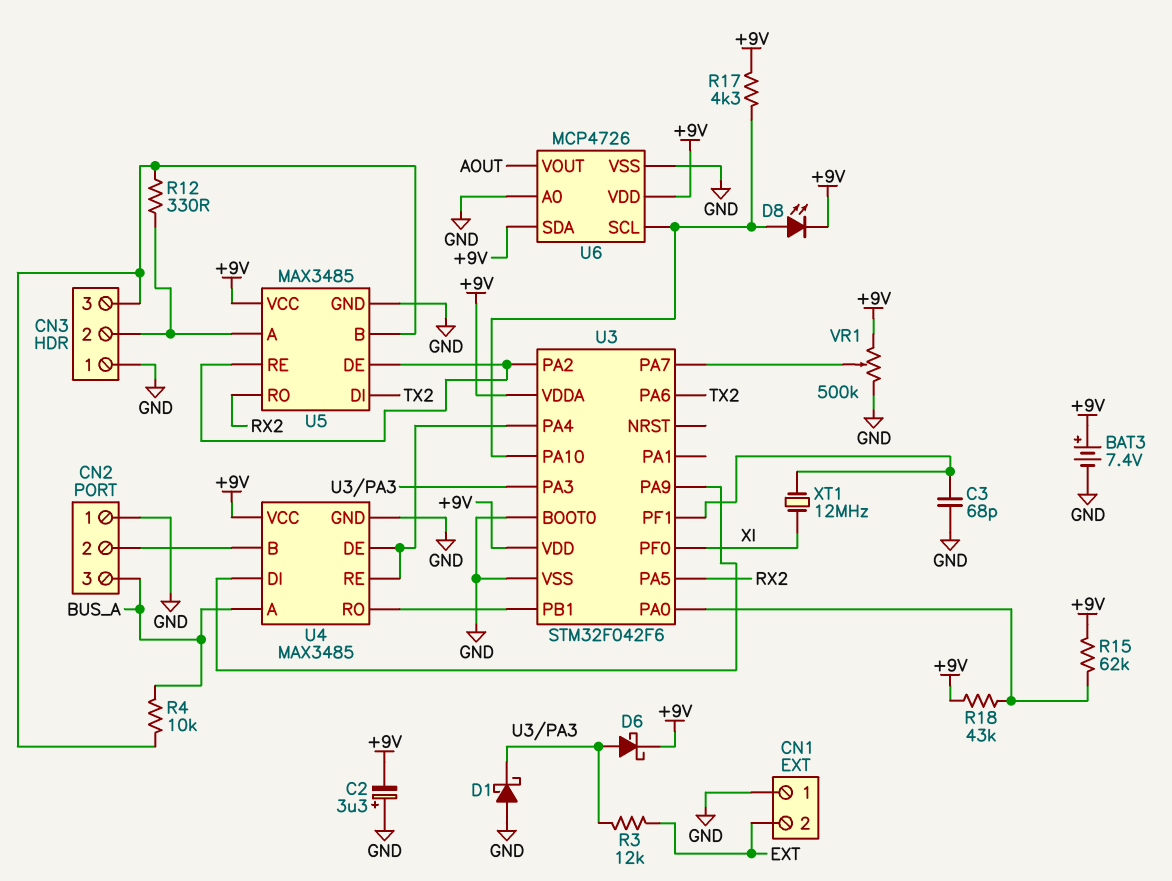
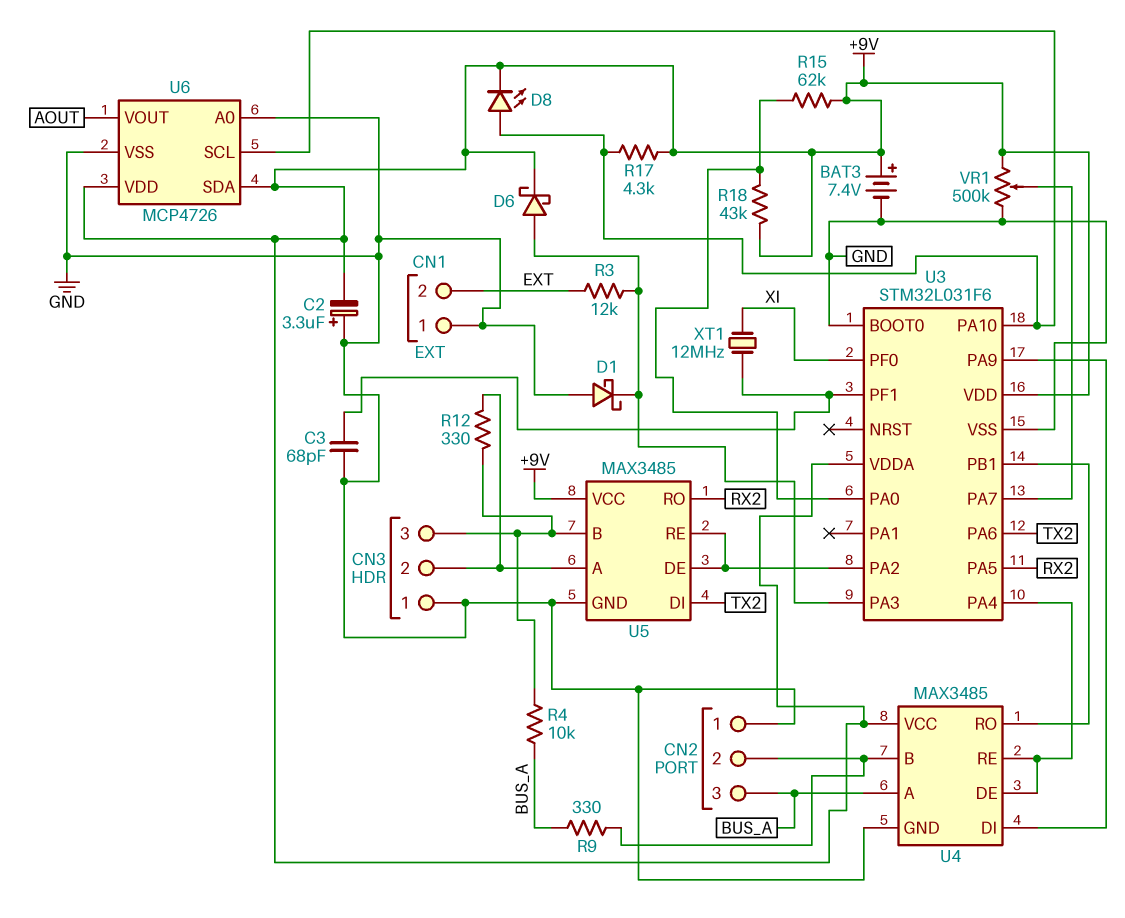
R9: none -> 330 (BUS_A, CN2/2)
U3: STM32F042F6 -> STM32L031F6

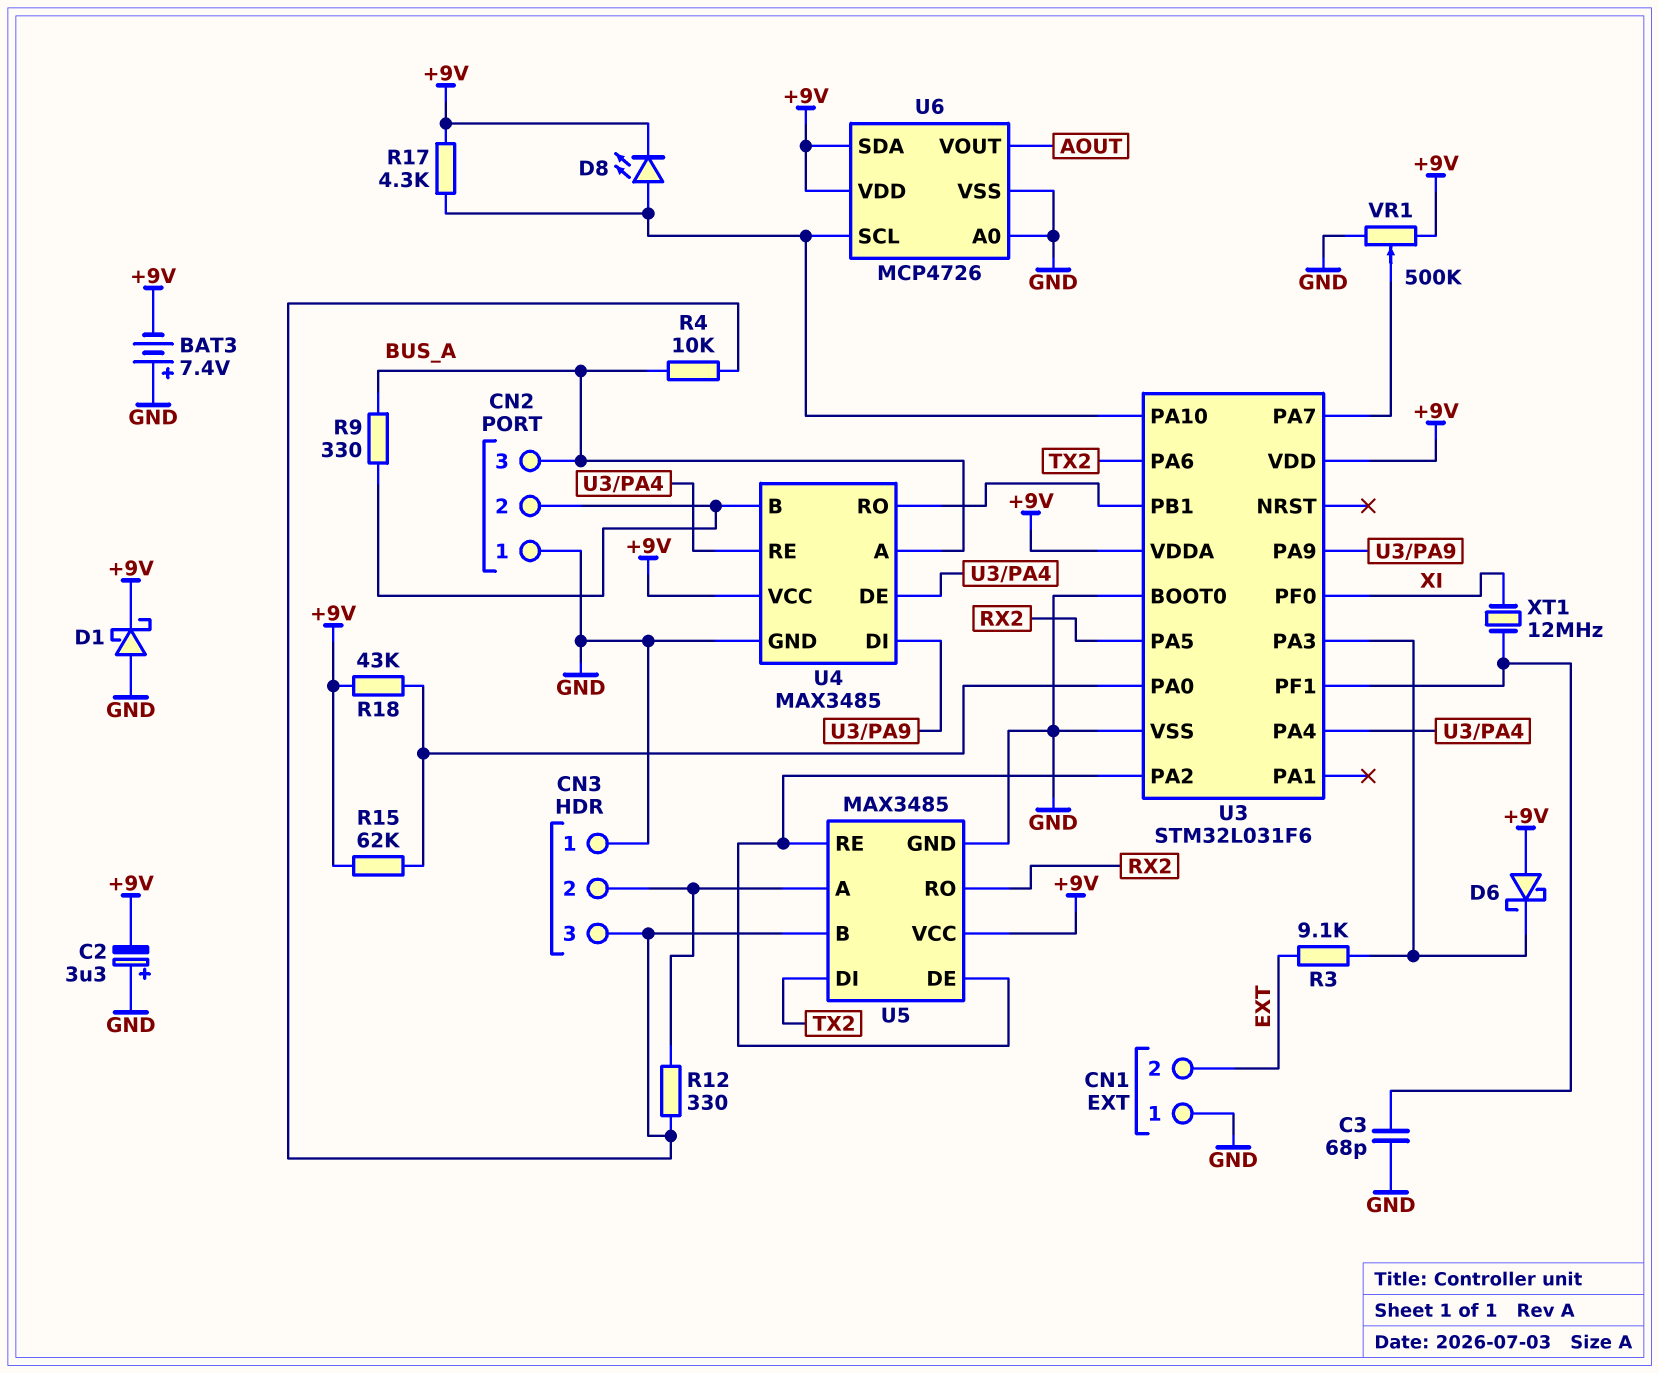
BAT3: 7.4V (plus +9V, minus GND) -> 7.4V (plus GND, minus +9V)
D1: schottky (A GND, K U3/PA3) -> schottky (A GND, K +9V)
D6: schottky (A U3/PA3, K +9V) -> schottky (A +9V, K U3/PA3)
R3: 12k (EXT, U3/PA3) -> 9.1k (EXT, U3/PA3)

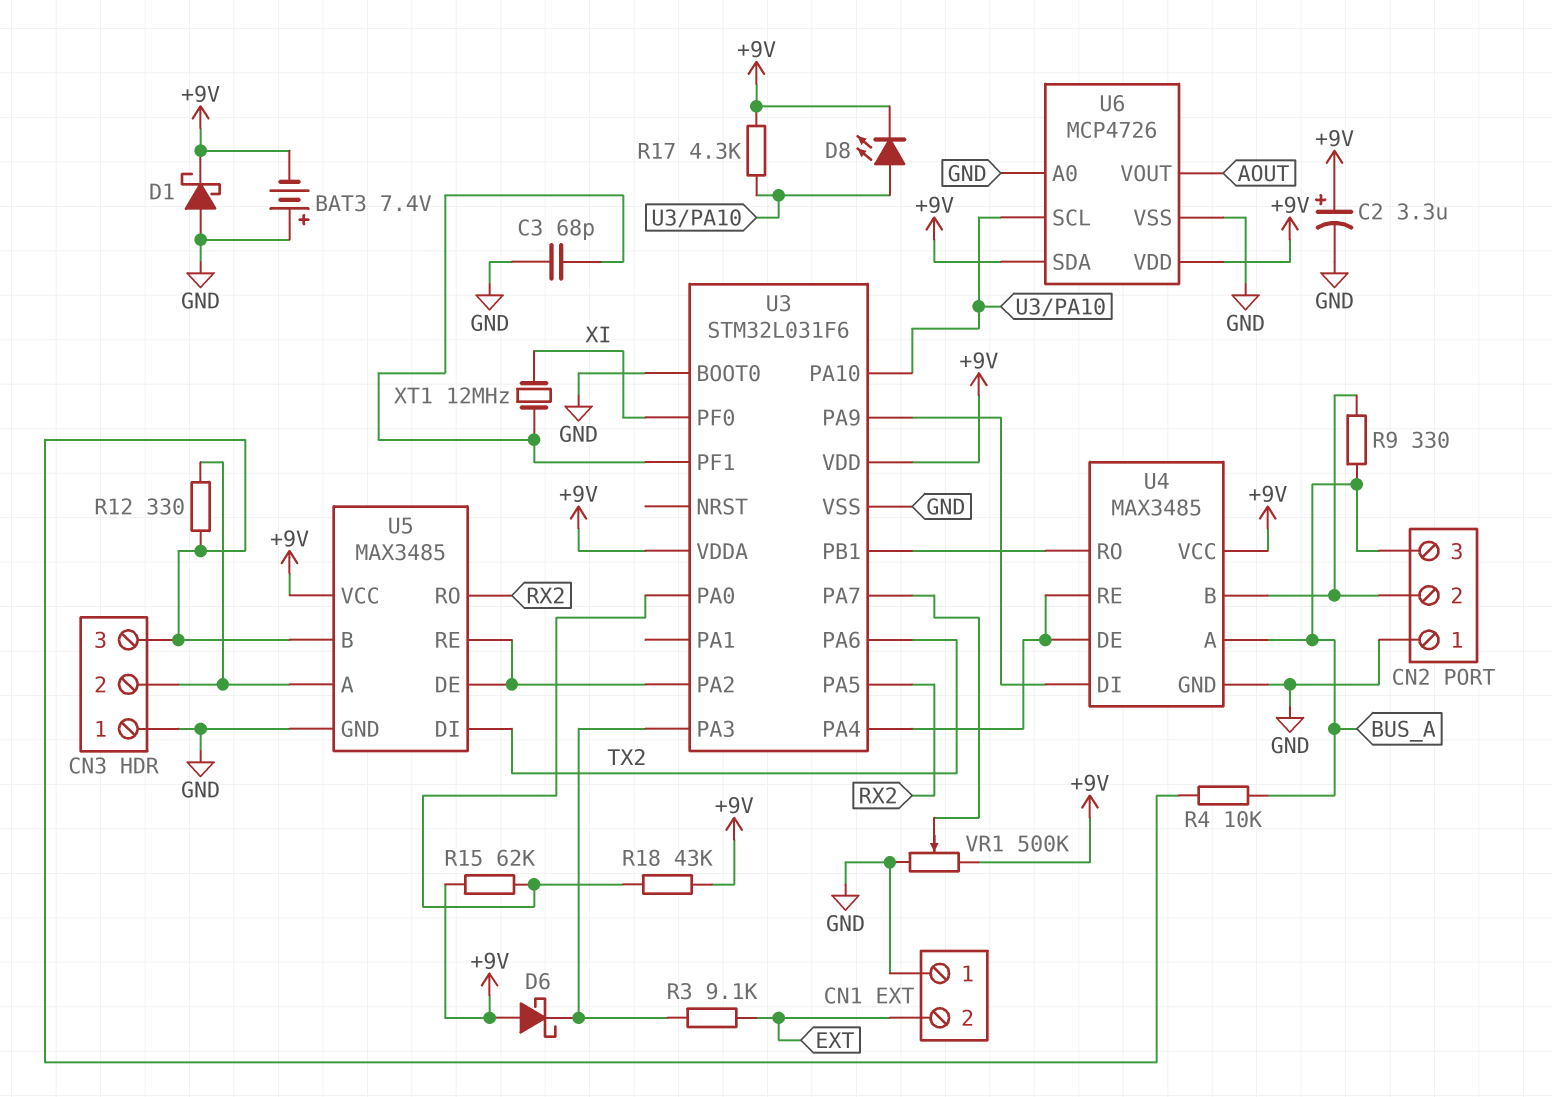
C2: 3.3uF (plus GND, minus +9V) -> 3.3uF (plus +9V, minus GND)

